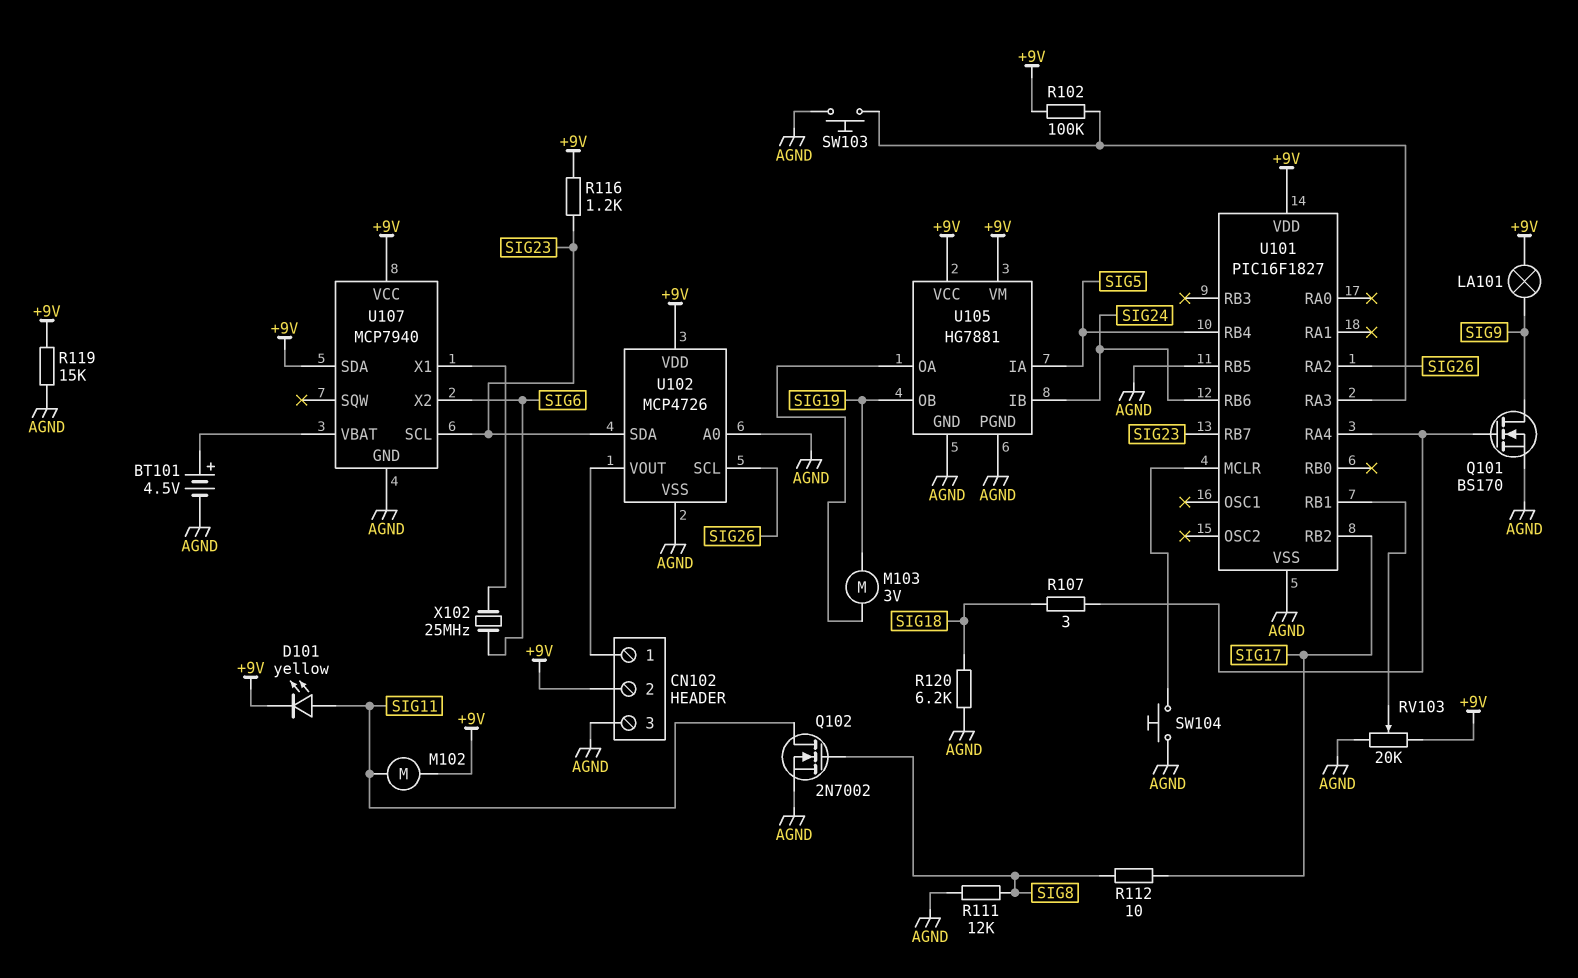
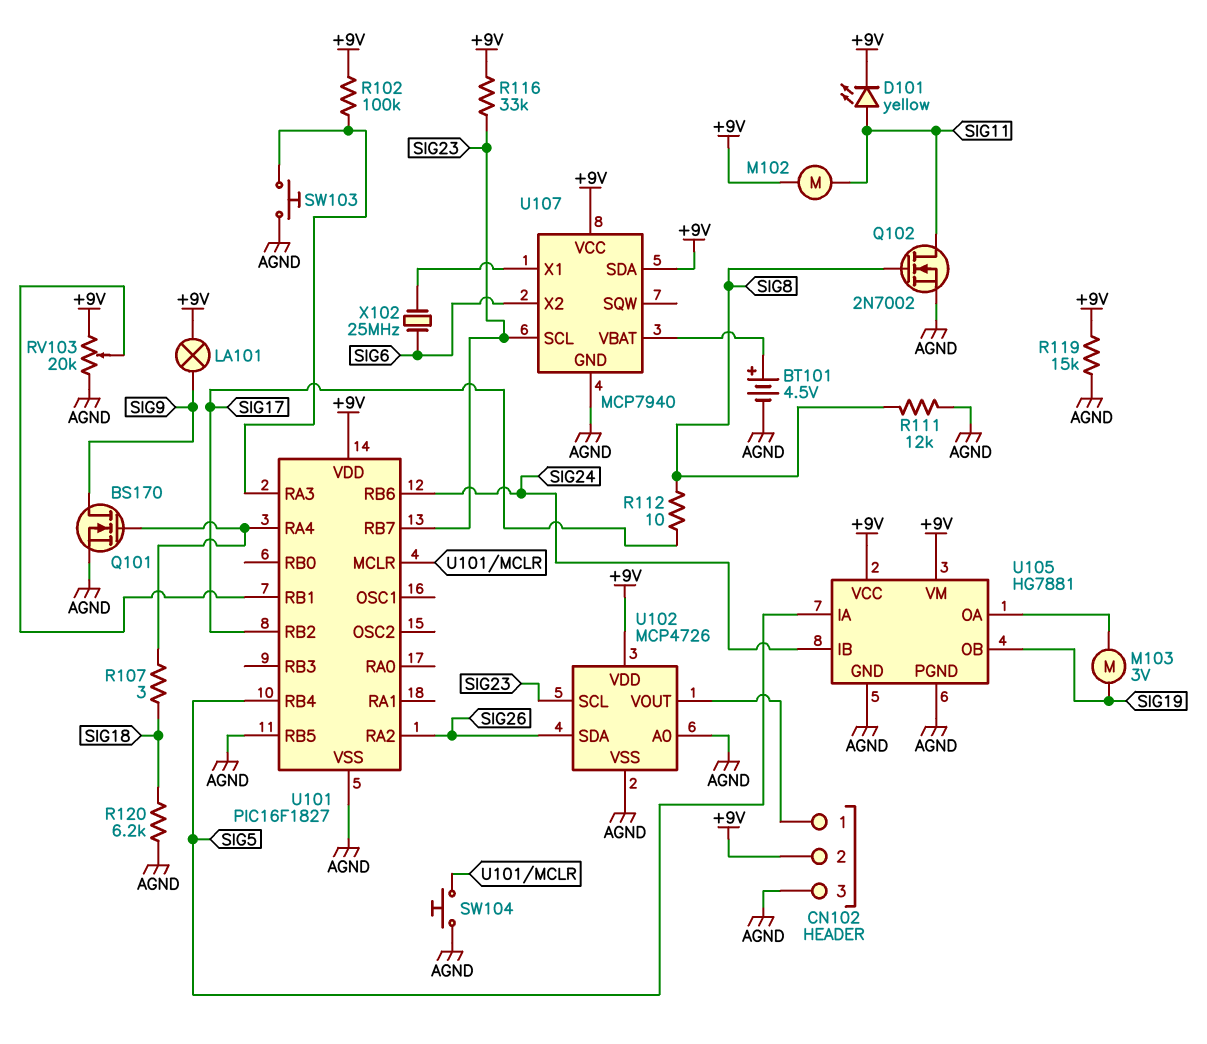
R116: 1.2k (+9V, SIG23) -> 33k (+9V, SIG23)
U102 pin SCL: SIG26 -> SIG23
U102 pin SDA: SIG23 -> SIG26

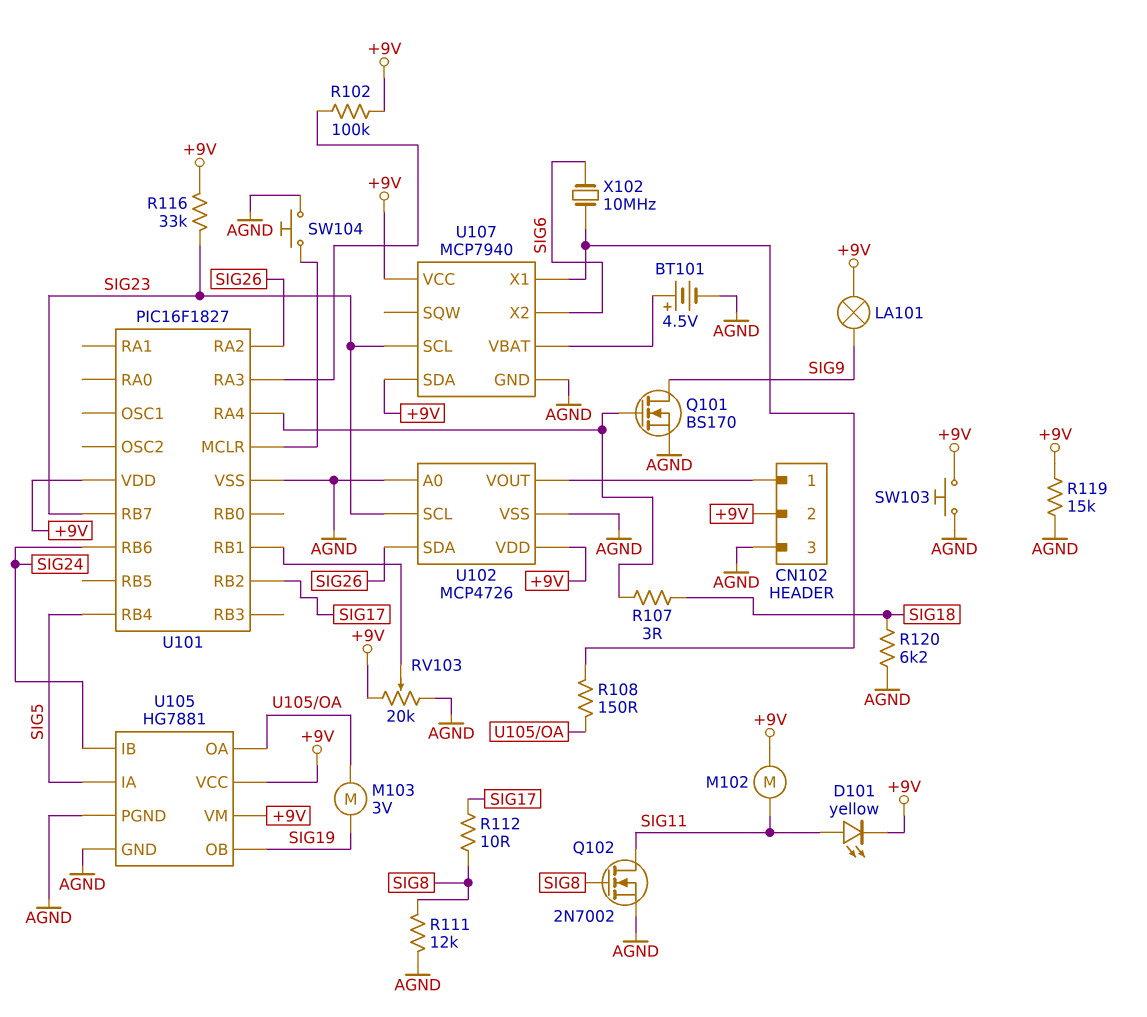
R108: none -> 150 (U105/OA, U107/X1)
SW103: button (AGND, U101/RA3) -> button (+9V, AGND)
U101 pin RB5: AGND -> none
X102: 25MHz (SIG6, U107/X1) -> 10MHz (SIG6, U107/X1)

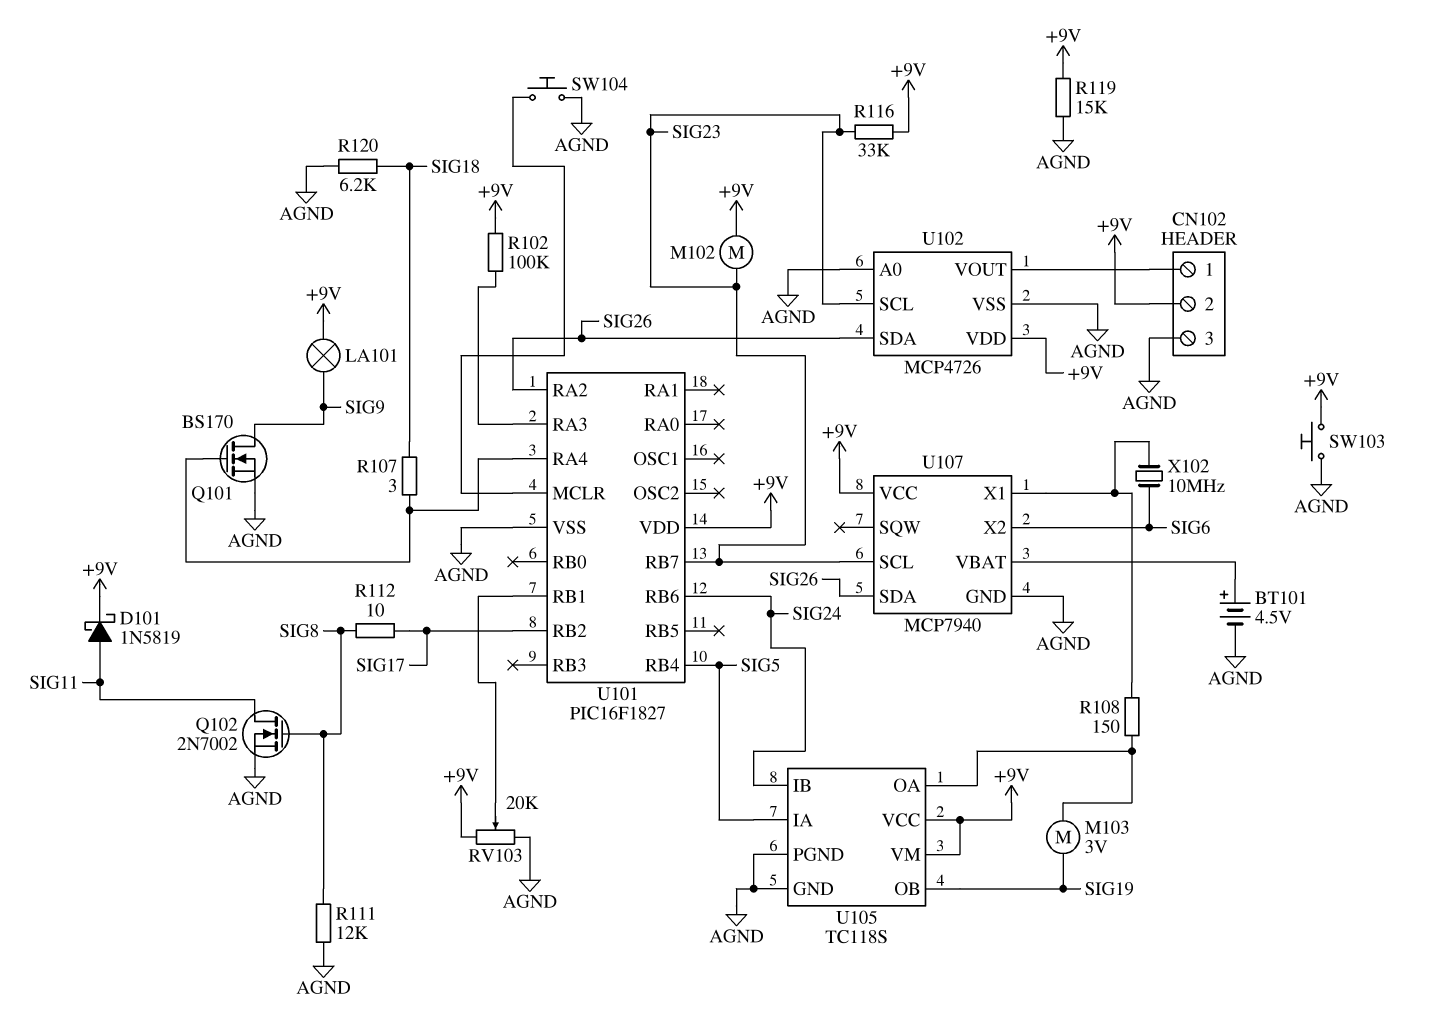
D101: LED yellow (A SIG11, K +9V) -> schottky 1N5819 (A SIG11, K +9V)
M102: motor (+9V, SIG11) -> motor (+9V, SIG23)
U105: HG7881 -> TC118S
U107 pin SDA: +9V -> SIG26

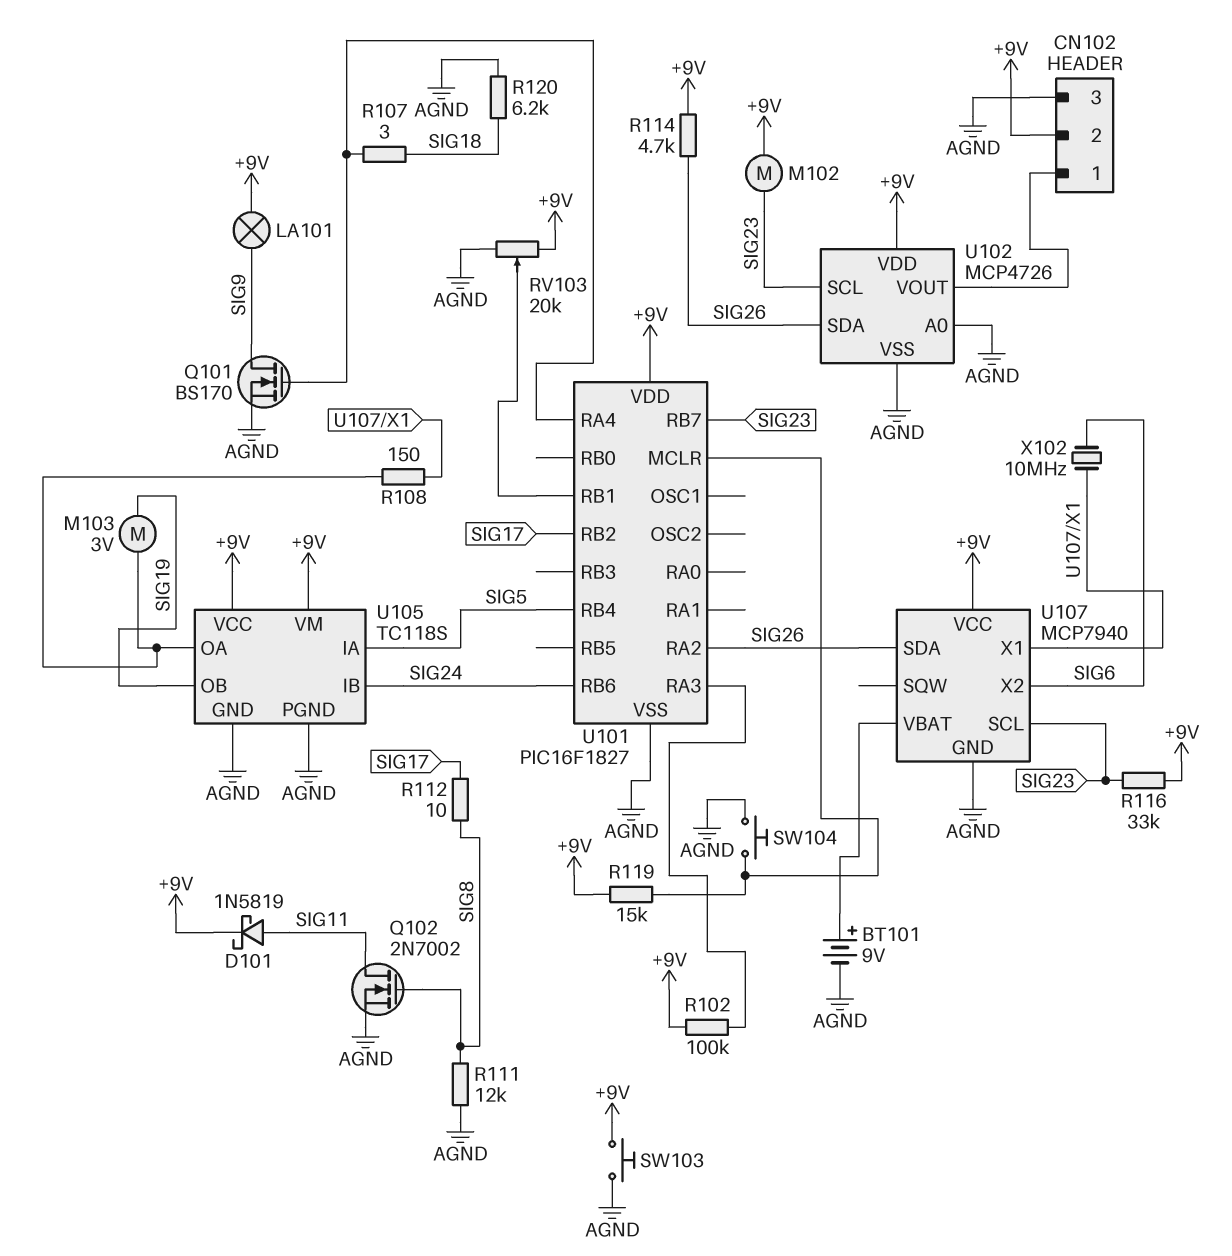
BT101: 4.5V (plus U107/VBAT, minus AGND) -> 9V (plus U107/VBAT, minus AGND)
R114: none -> 4.7k (+9V, SIG26)
R119: 15k (+9V, AGND) -> 15k (+9V, U101/MCLR)

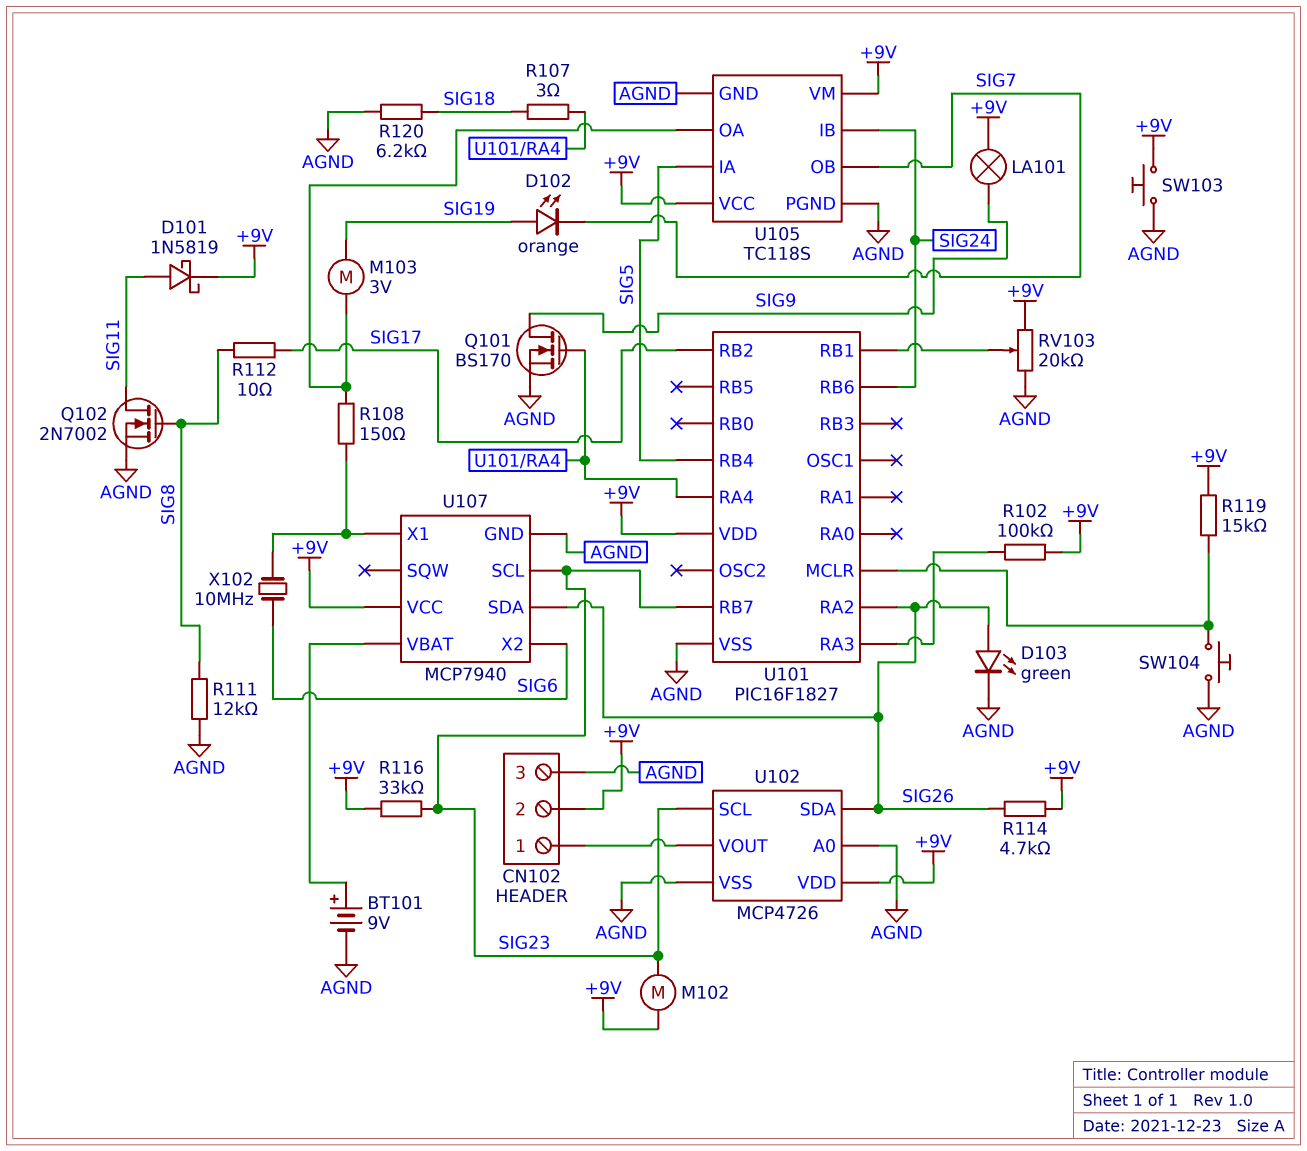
D102: none -> LED orange (A SIG19, K SIG7)
D103: none -> LED green (A SIG26, K AGND)
U105 pin OB: SIG19 -> SIG7

